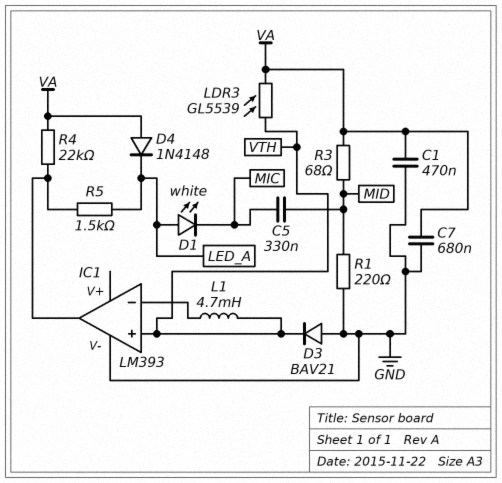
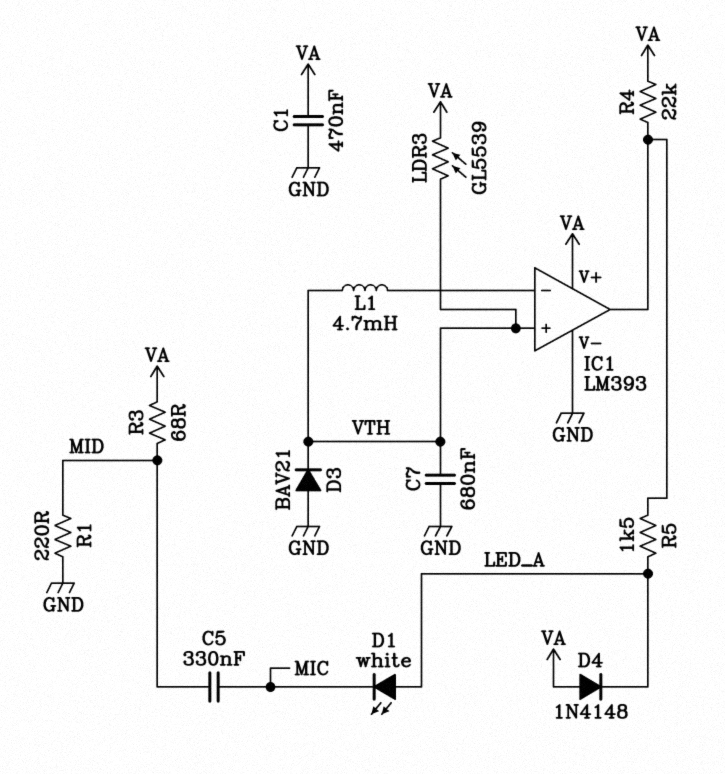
C7: 680nF (GND, VA) -> 680nF (GND, VTH)
IC1 pin V+: none -> VA

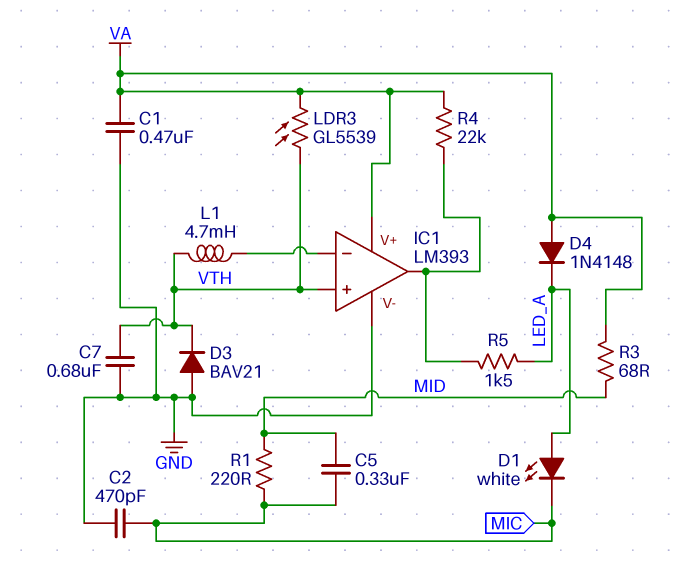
C2: none -> 470pF (GND, MIC)
R1: 220 (GND, MID) -> 220 (MIC, MID)

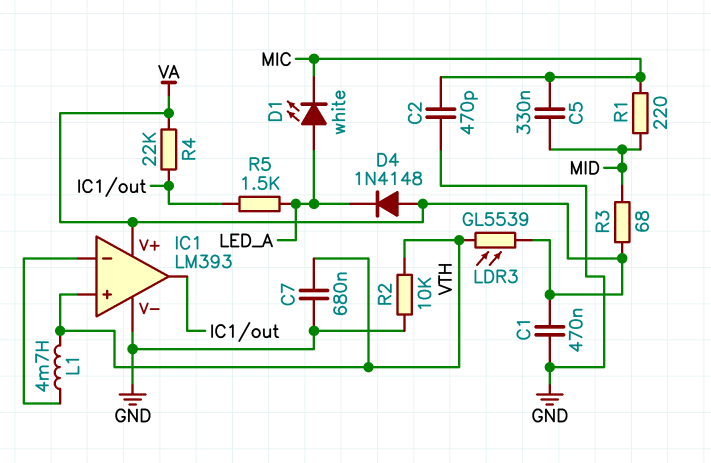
D3: diode BAV21 (A GND, K VTH) -> none
R2: none -> 10k (GND, VTH)

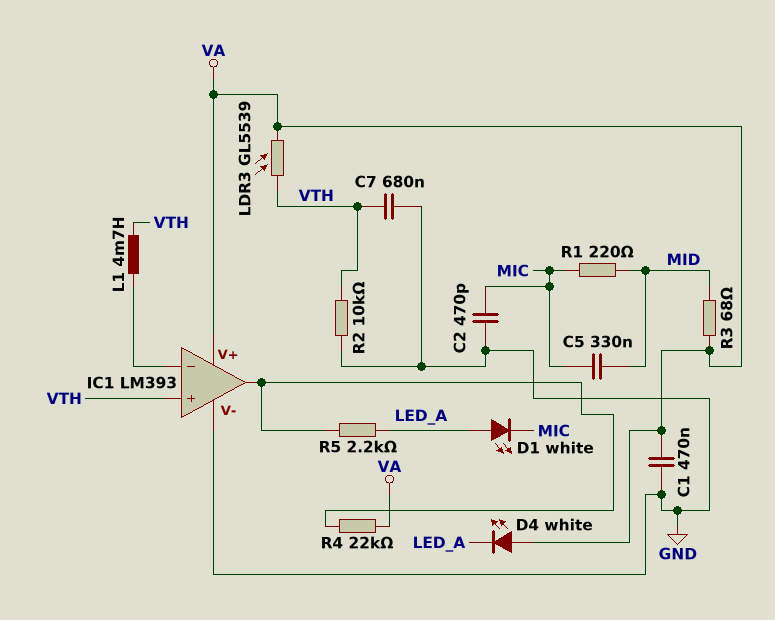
D4: diode 1N4148 (A VA, K LED_A) -> LED white (A VA, K LED_A)
R5: 1.5k (IC1/out, LED_A) -> 2.2k (IC1/out, LED_A)

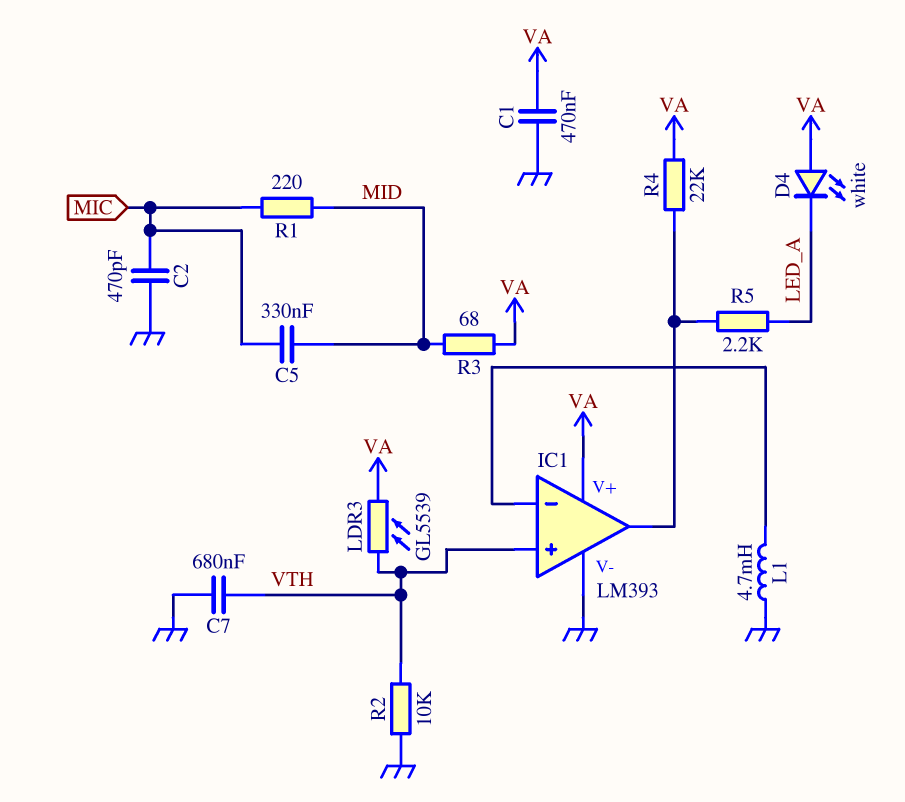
D1: LED white (A LED_A, K MIC) -> none
L1: 4.7mH (IC1/in-, VTH) -> 4.7mH (GND, IC1/in-)

